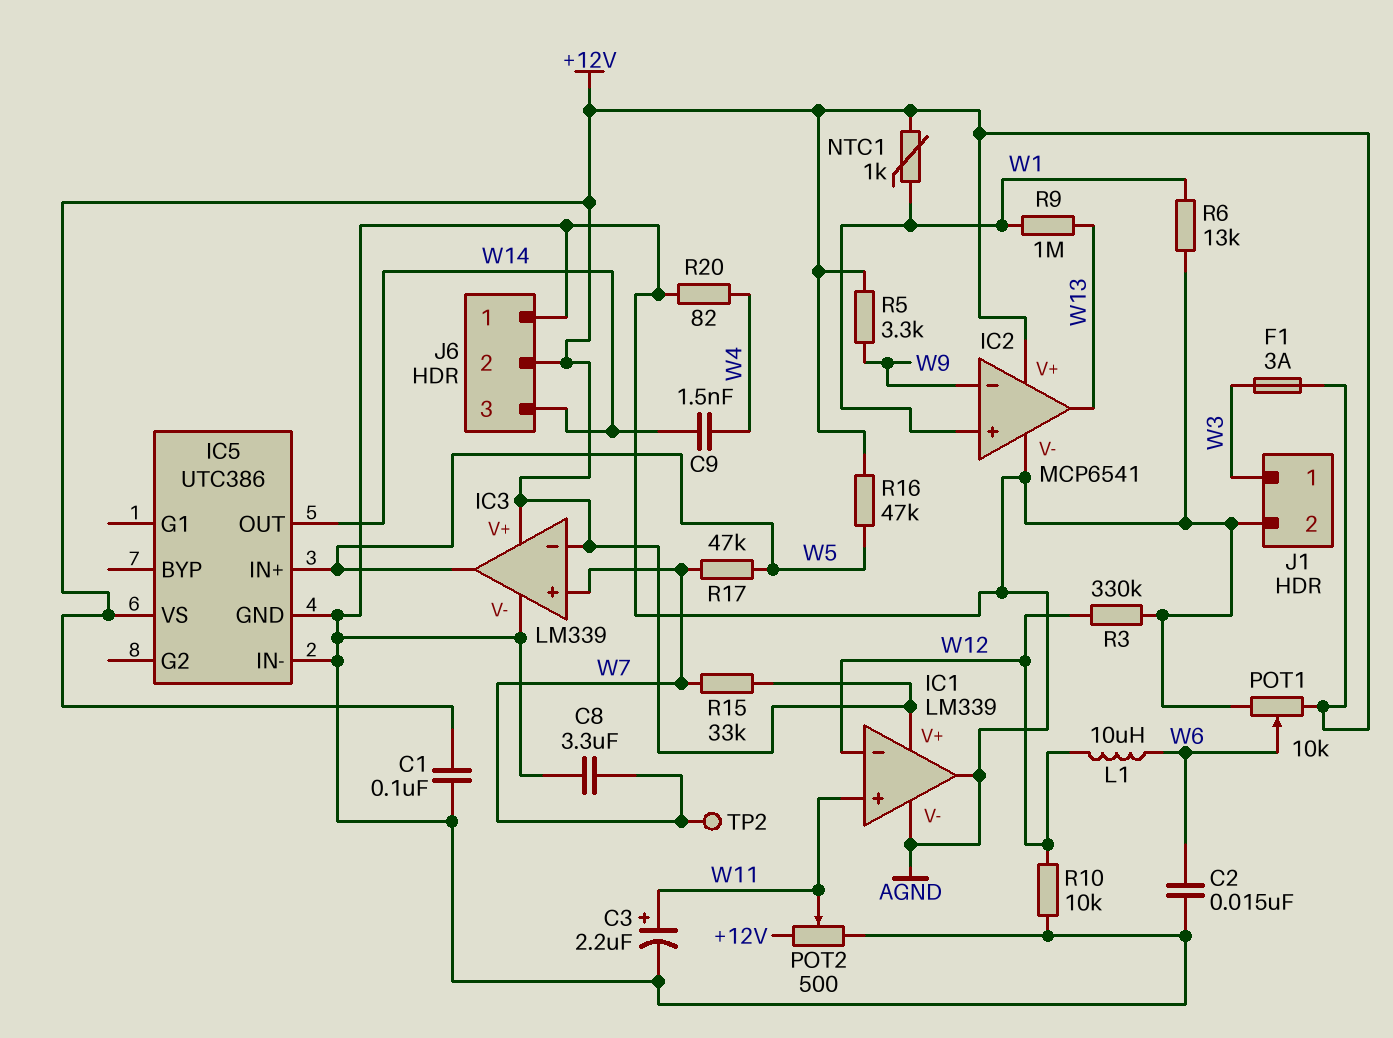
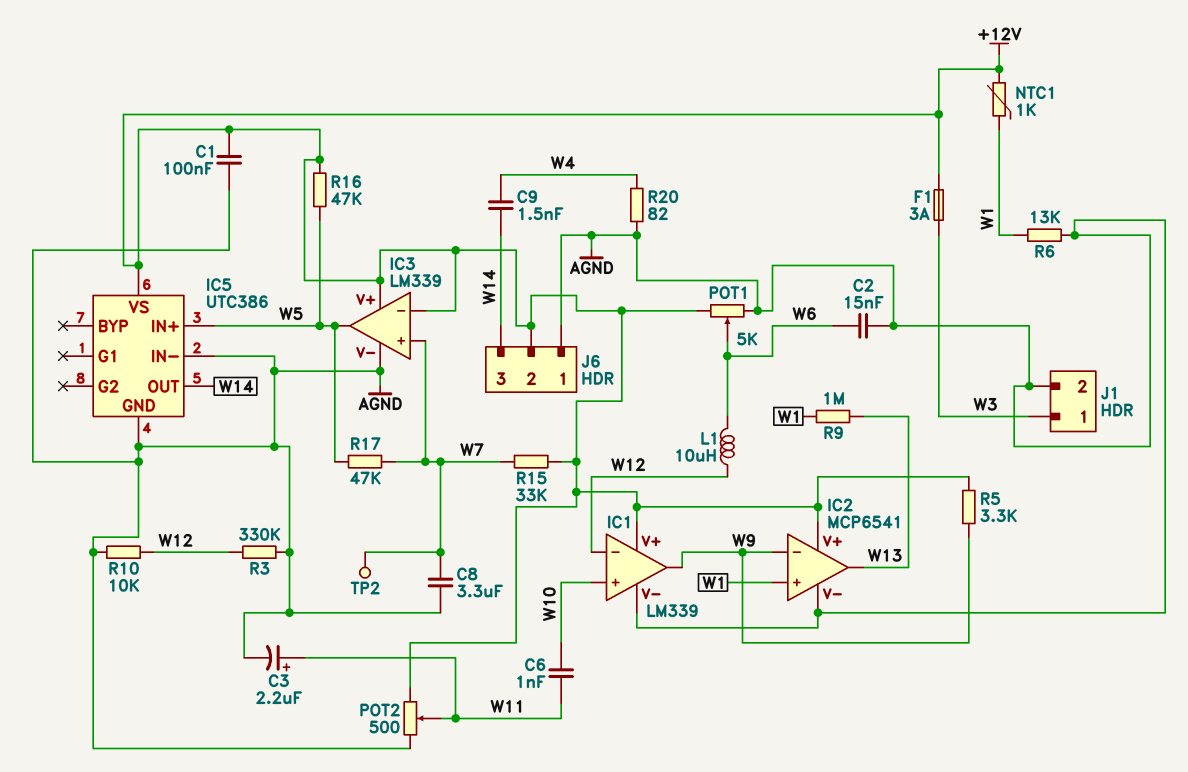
C6: none -> 1nF (W10, W11)
IC1 pin in+: W11 -> W10
IC1 pin out: AGND -> W9
POT1: 10k (+12V, AGND, wiper W6) -> 5k (+12V, AGND, wiper W6)

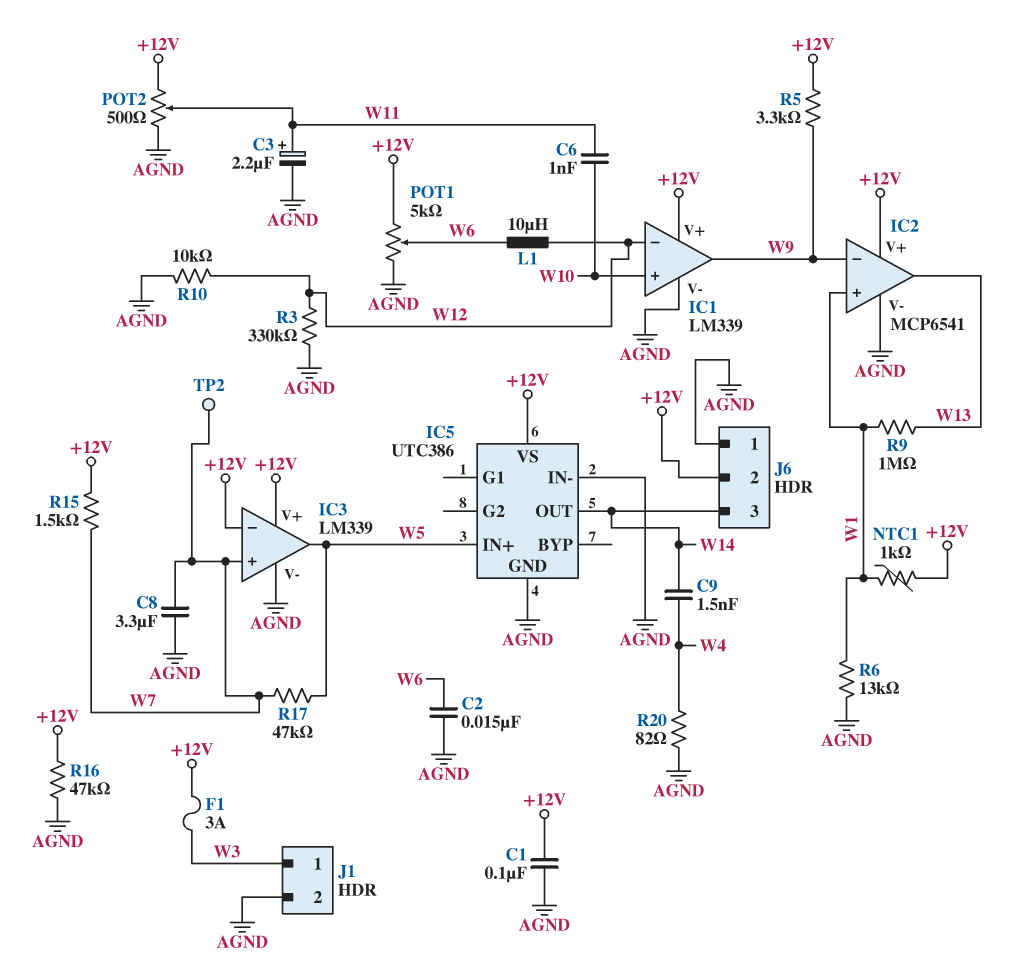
R15: 33k (+12V, W7) -> 1.5k (+12V, W7)
R16: 47k (+12V, W5) -> 47k (+12V, AGND)

